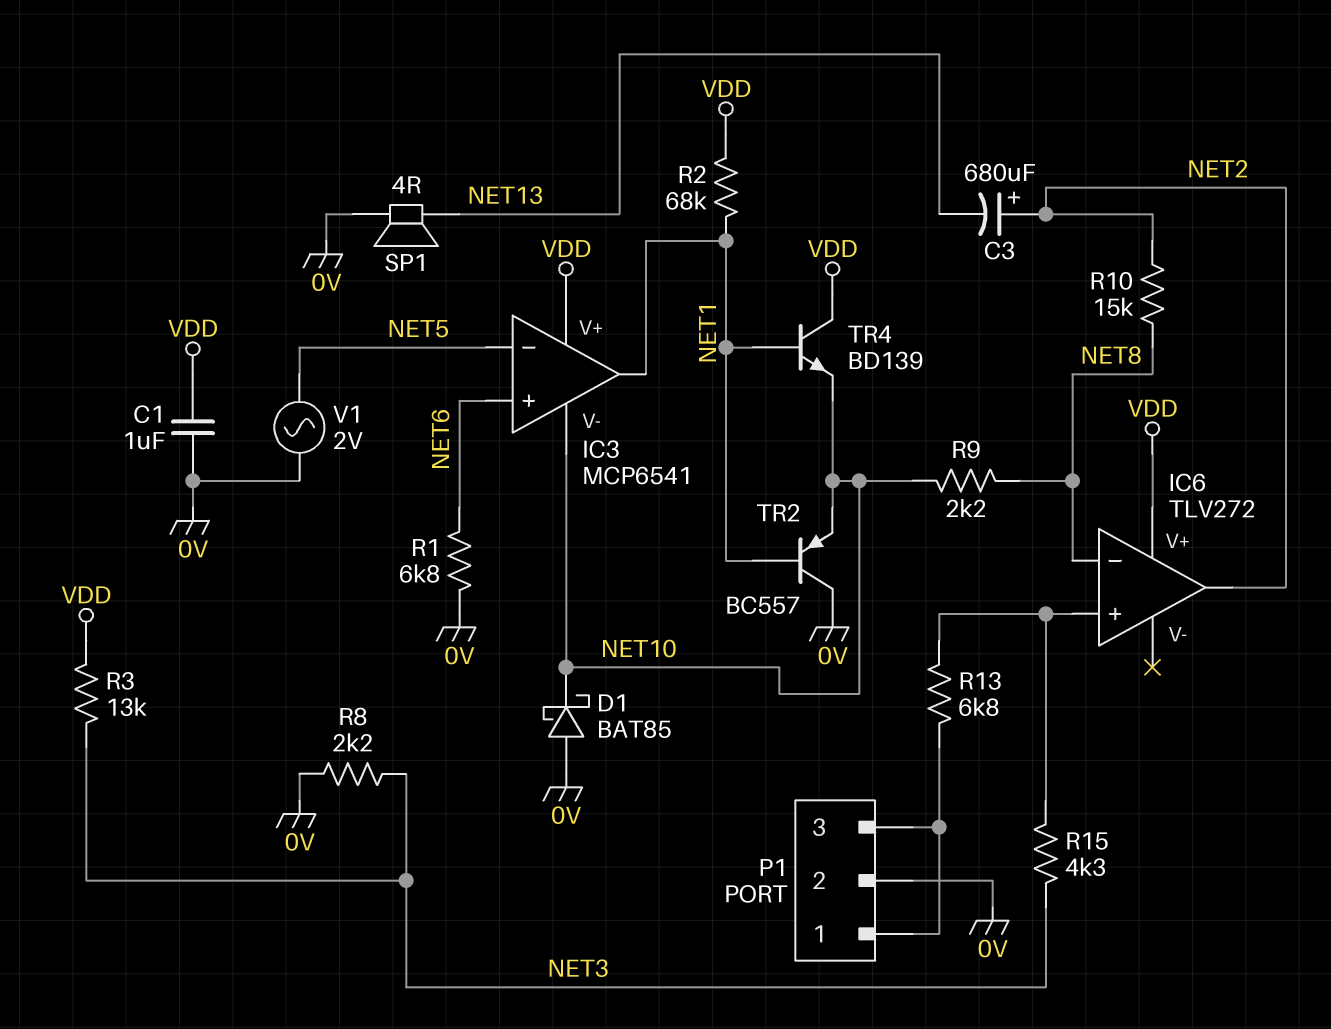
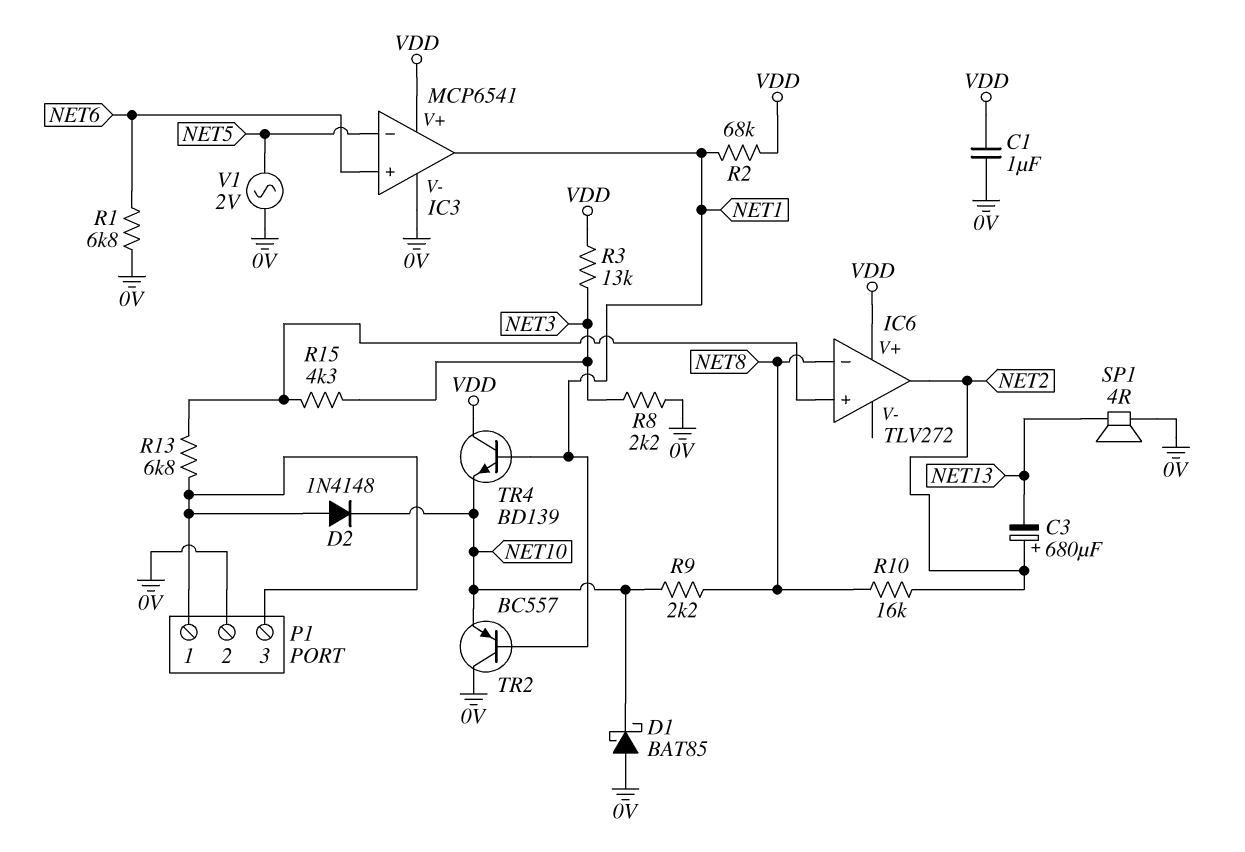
D2: none -> diode 1N4148 (A P1/1, K NET10)
IC3 pin V-: NET10 -> 0V
R10: 15k (NET2, NET8) -> 16k (NET2, NET8)

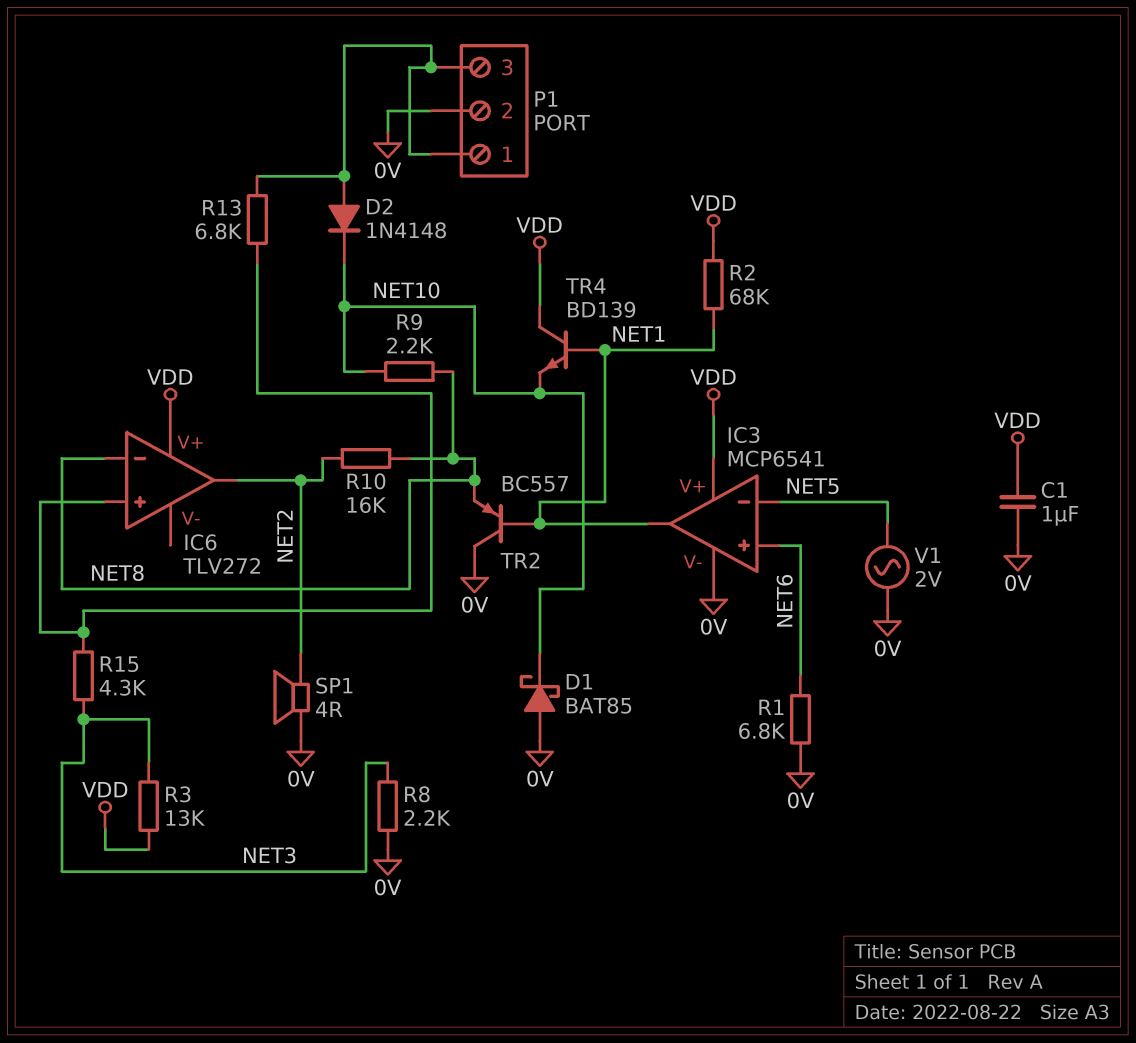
C3: 680uF (plus NET2, minus NET13) -> none
SP1: speaker 4R (0V, NET13) -> speaker 4R (0V, NET2)
TR2: PNP BC557 (B NET1, C 0V, E NET10) -> PNP BC557 (B NET1, C 0V, E NET8)

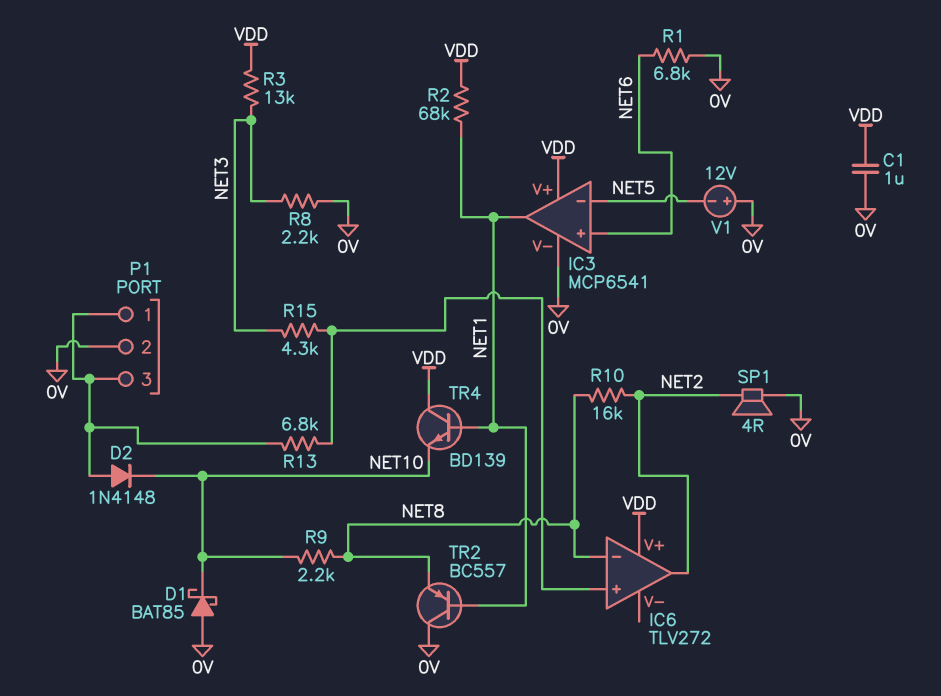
V1: AC 2V (0V, NET5) -> 12V (plus 0V, minus NET5)

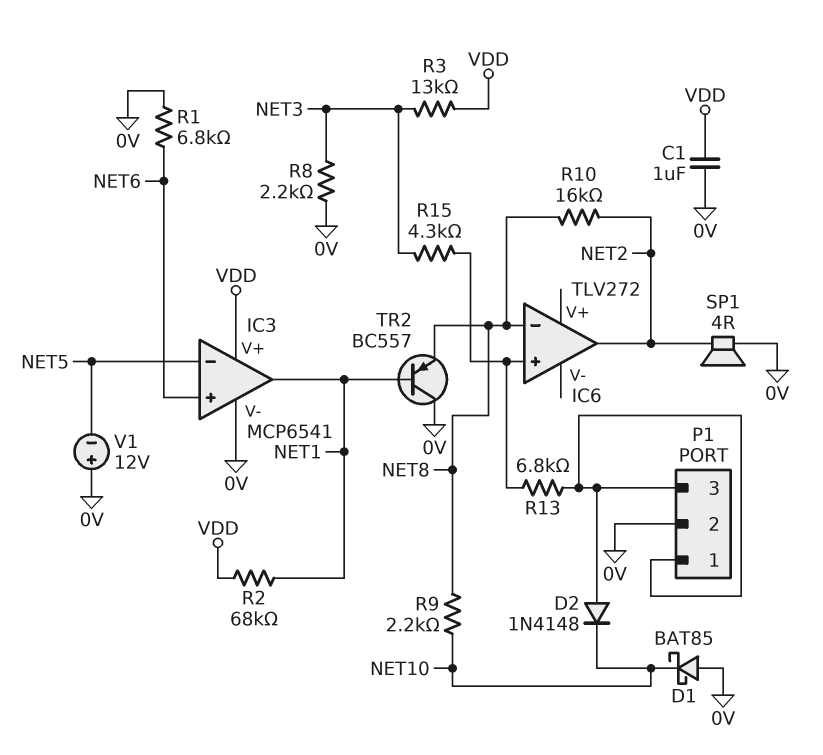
IC6 pin V+: VDD -> none
TR4: NPN BD139 (B NET1, C VDD, E NET10) -> none

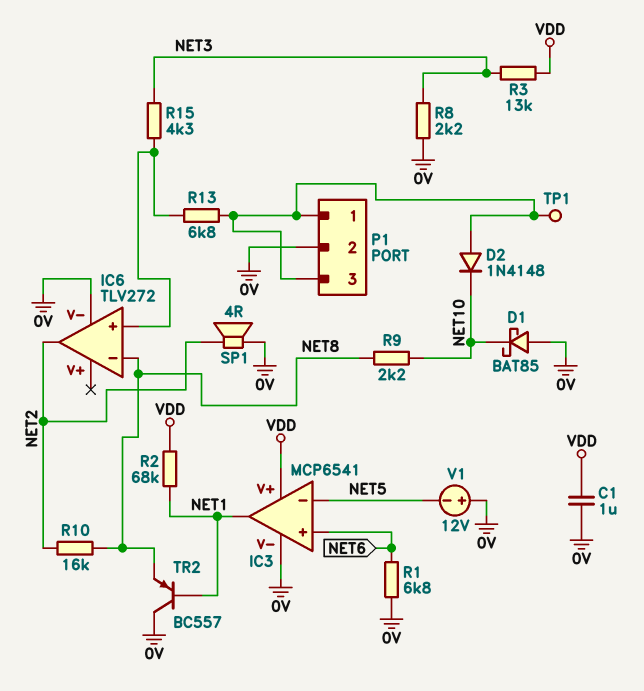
IC6 pin V-: none -> 0V
TP1: none -> test point (P1/1)

